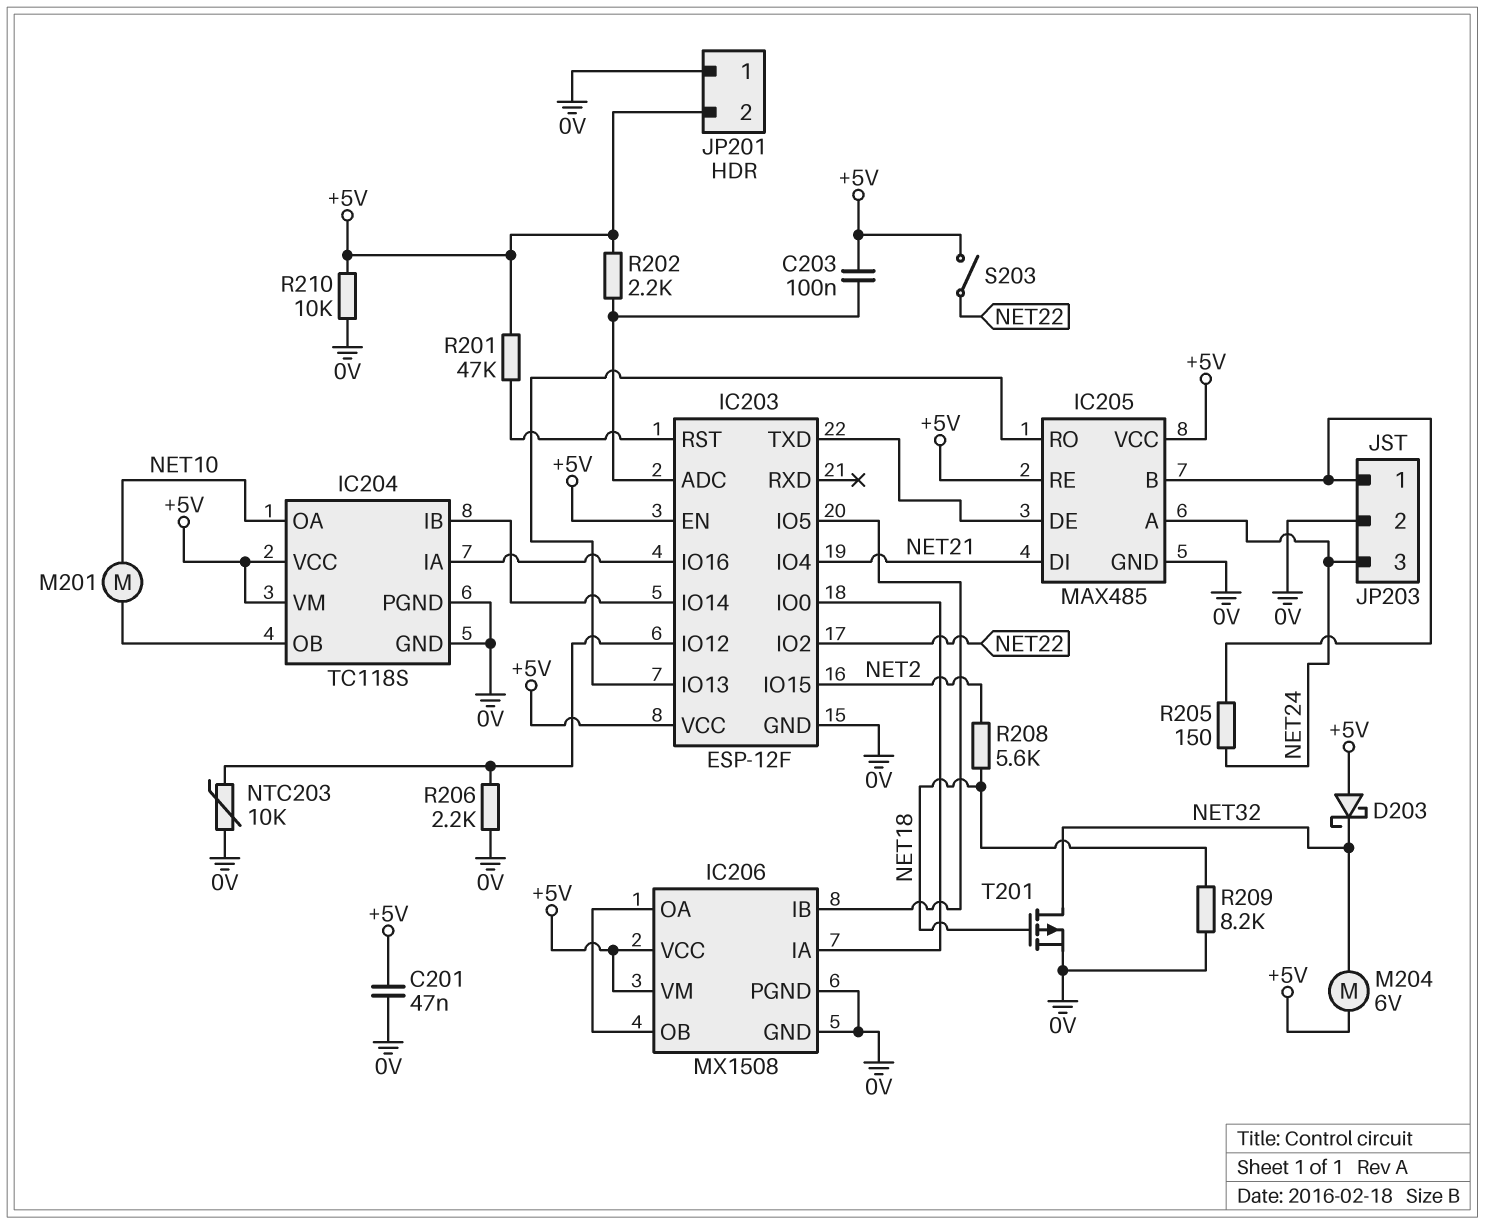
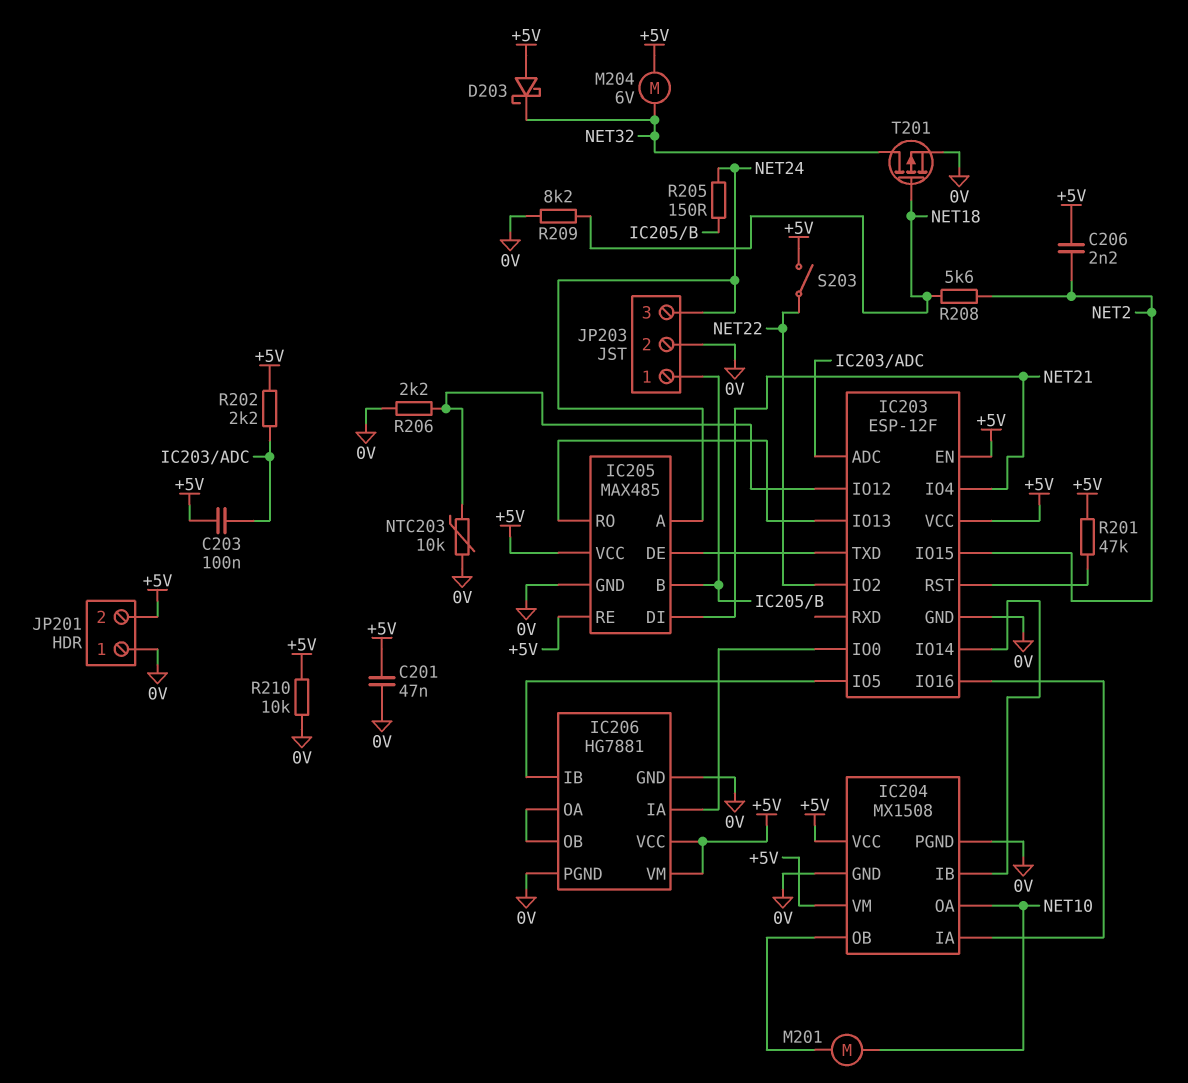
C206: none -> 2.2nF (+5V, NET2)
IC204: TC118S -> MX1508
IC206: MX1508 -> HG7881

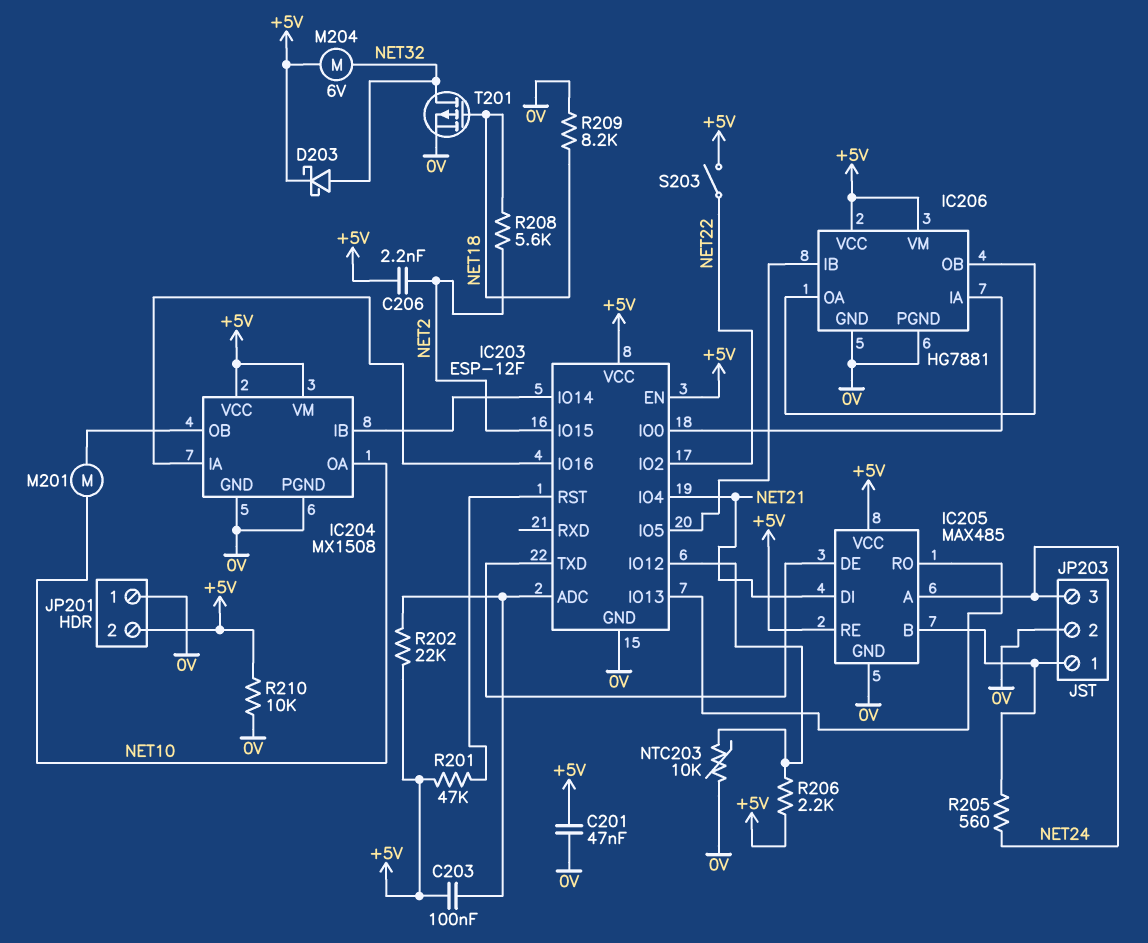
D203: schottky (A +5V, K NET32) -> schottky (A NET32, K +5V)
R202: 2.2k (+5V, IC203/ADC) -> 22k (+5V, IC203/ADC)
R205: 150 (IC205/B, NET24) -> 560 (IC205/B, NET24)
R206: 2.2k (0V, IC203/IO12) -> 2.2k (+5V, IC203/IO12)

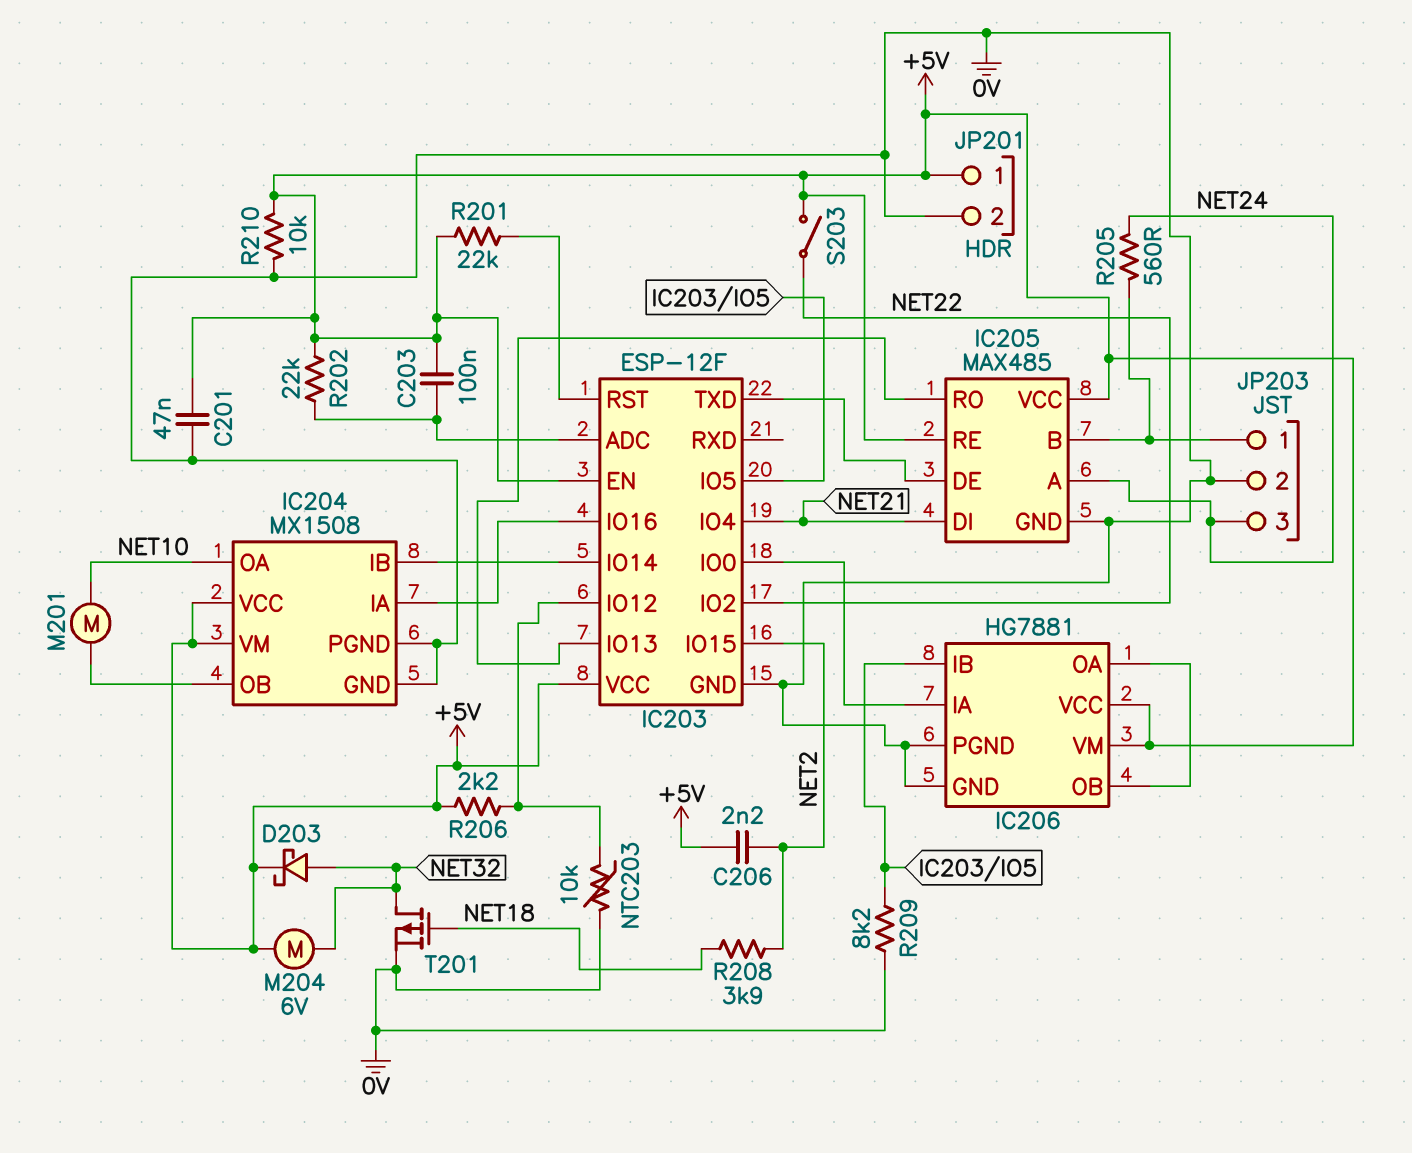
JP201 pin 1: 0V -> +5V
JP201 pin 2: +5V -> 0V
R201: 47k (+5V, IC203/RST) -> 22k (+5V, IC203/RST)
R208: 5.6k (NET2, NET18) -> 3.9k (NET2, NET18)
R209: 8.2k (0V, NET18) -> 8.2k (0V, IC203/IO5)

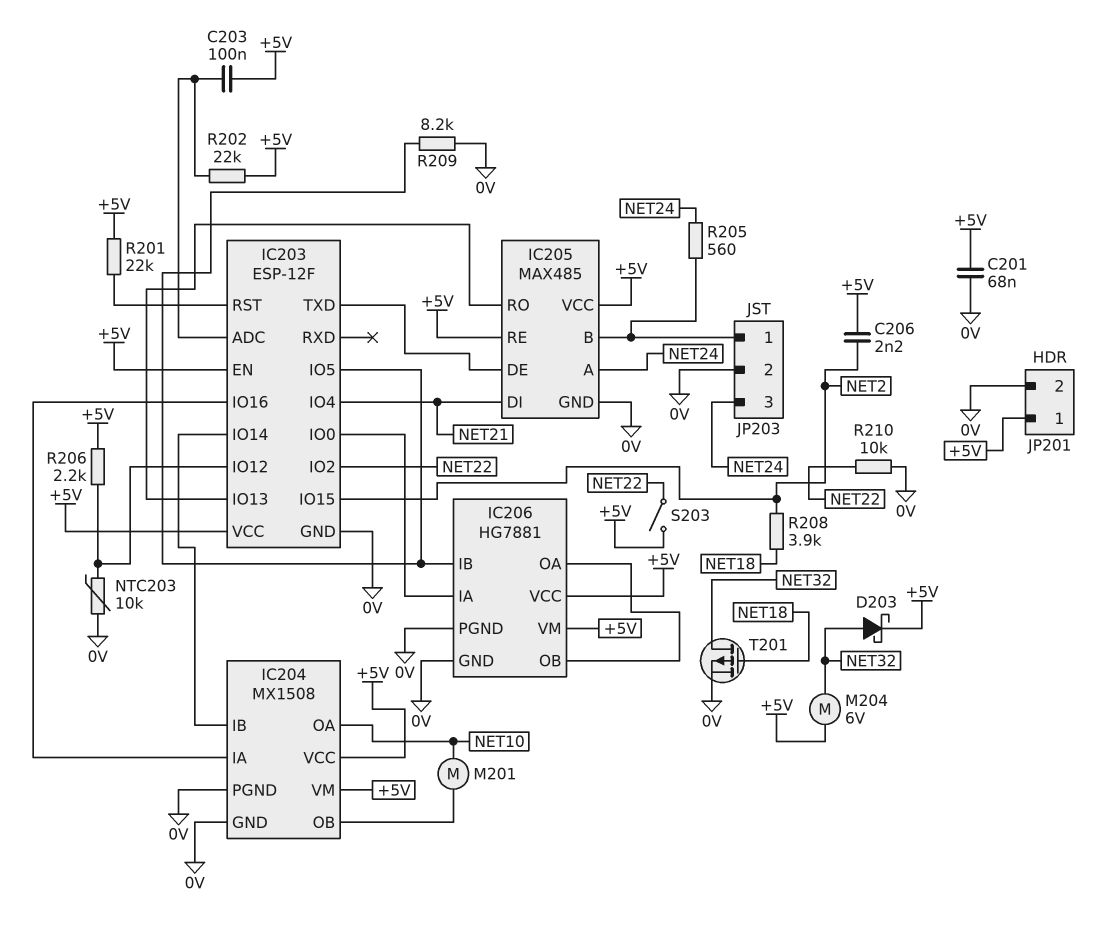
C201: 47nF (+5V, 0V) -> 68nF (+5V, 0V)
R210: 10k (+5V, 0V) -> 10k (0V, NET22)

